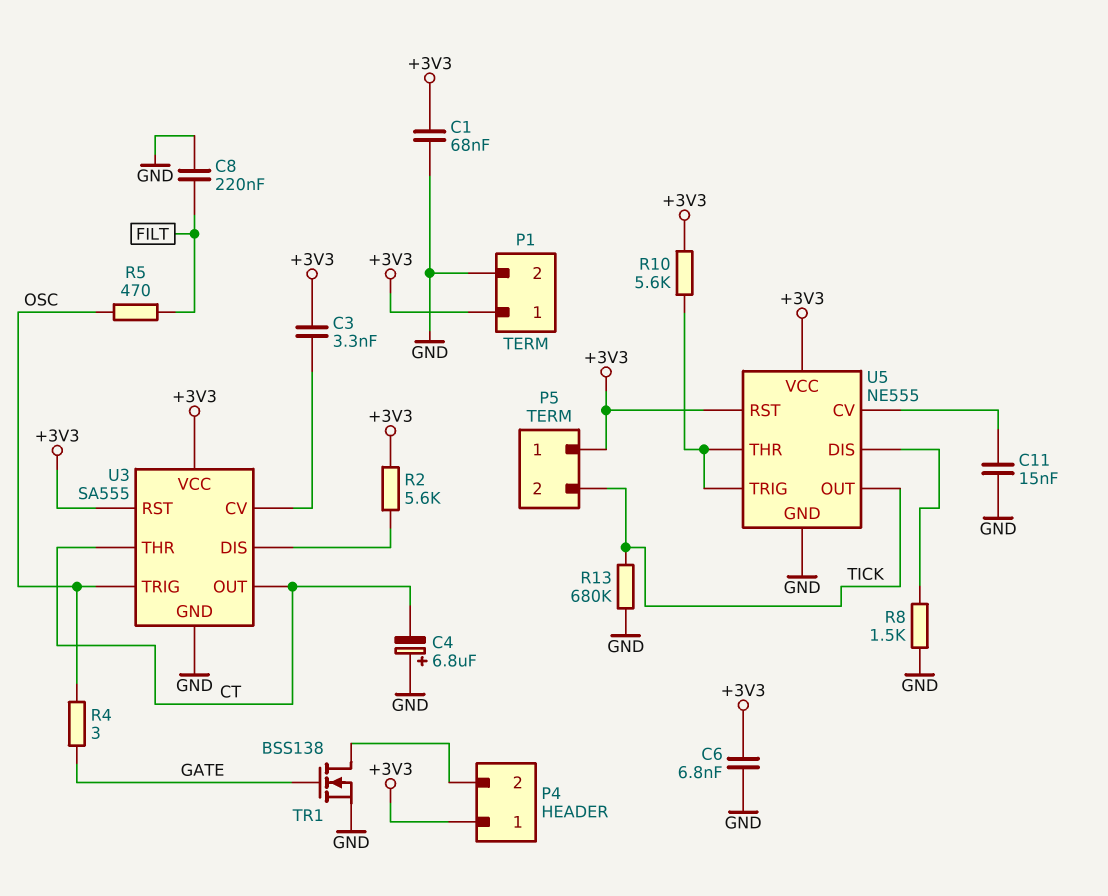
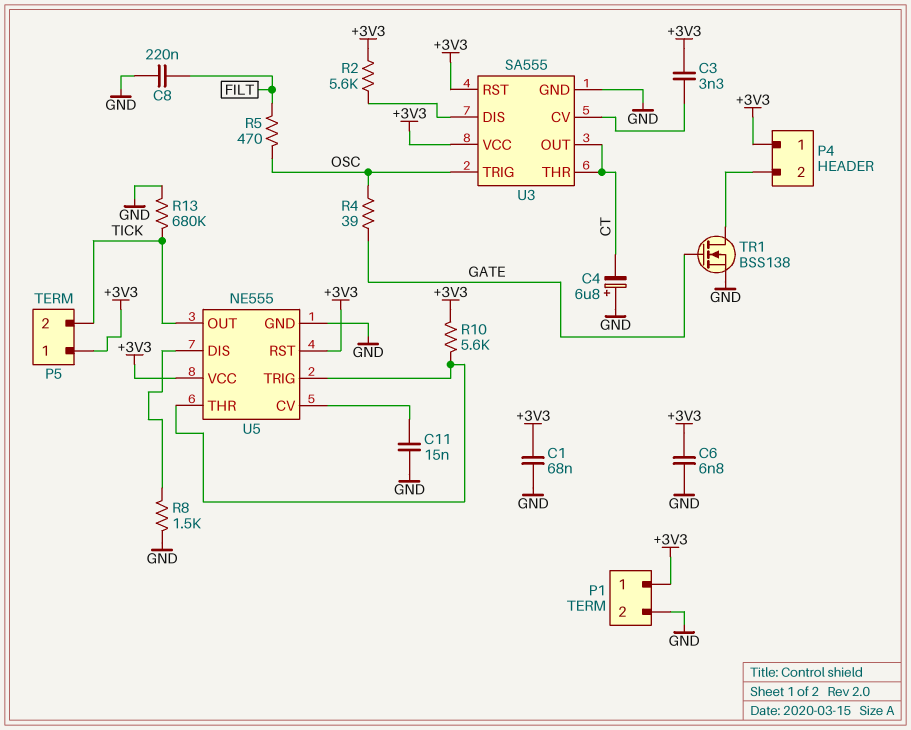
R4: 3 (GATE, OSC) -> 39 (GATE, OSC)

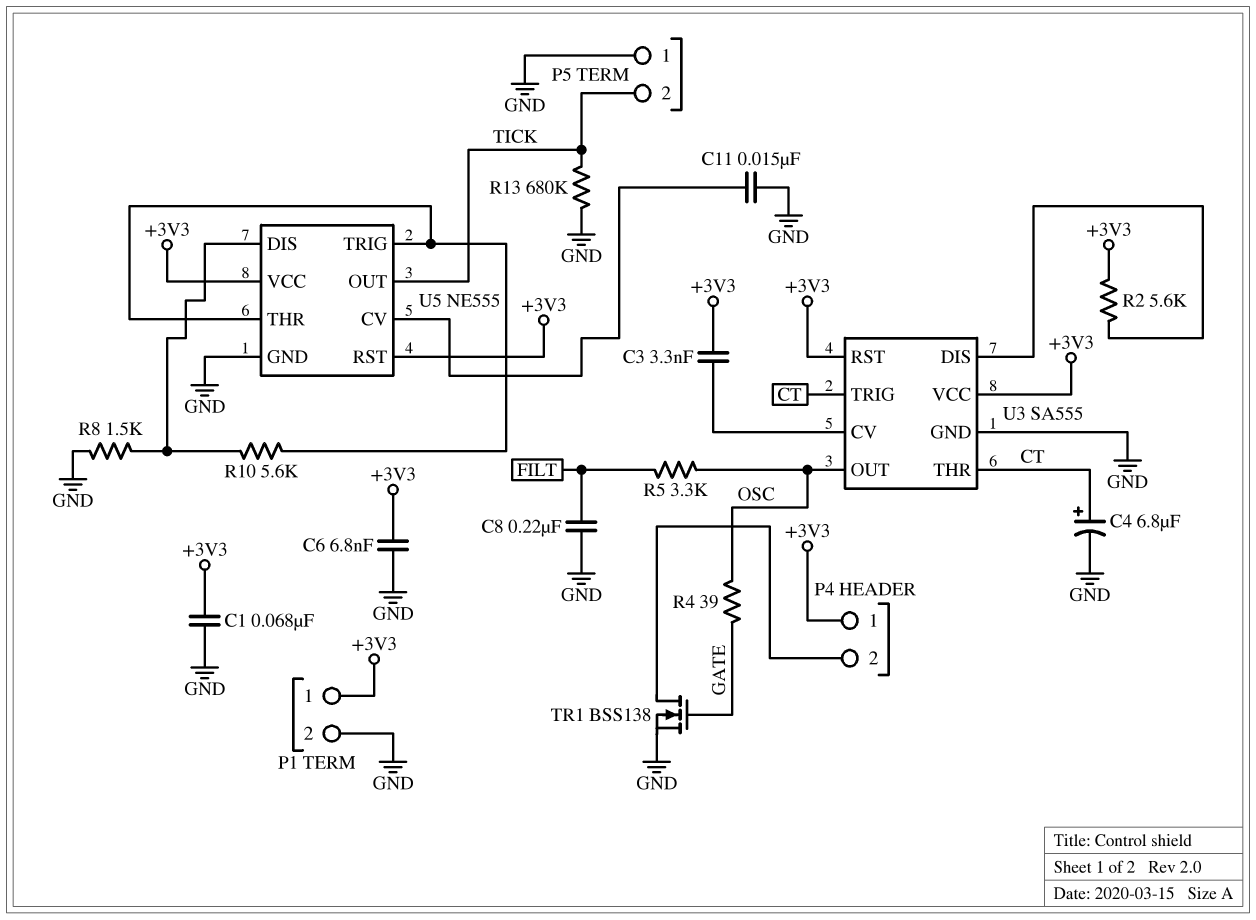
C4: 6.8uF (plus GND, minus CT) -> 6.8uF (plus CT, minus GND)
P5 pin 1: +3V3 -> GND
R5: 470 (FILT, OSC) -> 3.3k (FILT, OSC)
R10: 5.6k (+3V3, U5/THR) -> 5.6k (U5/DIS, U5/THR)
U3 pin OUT: CT -> OSC
U3 pin TRIG: OSC -> CT

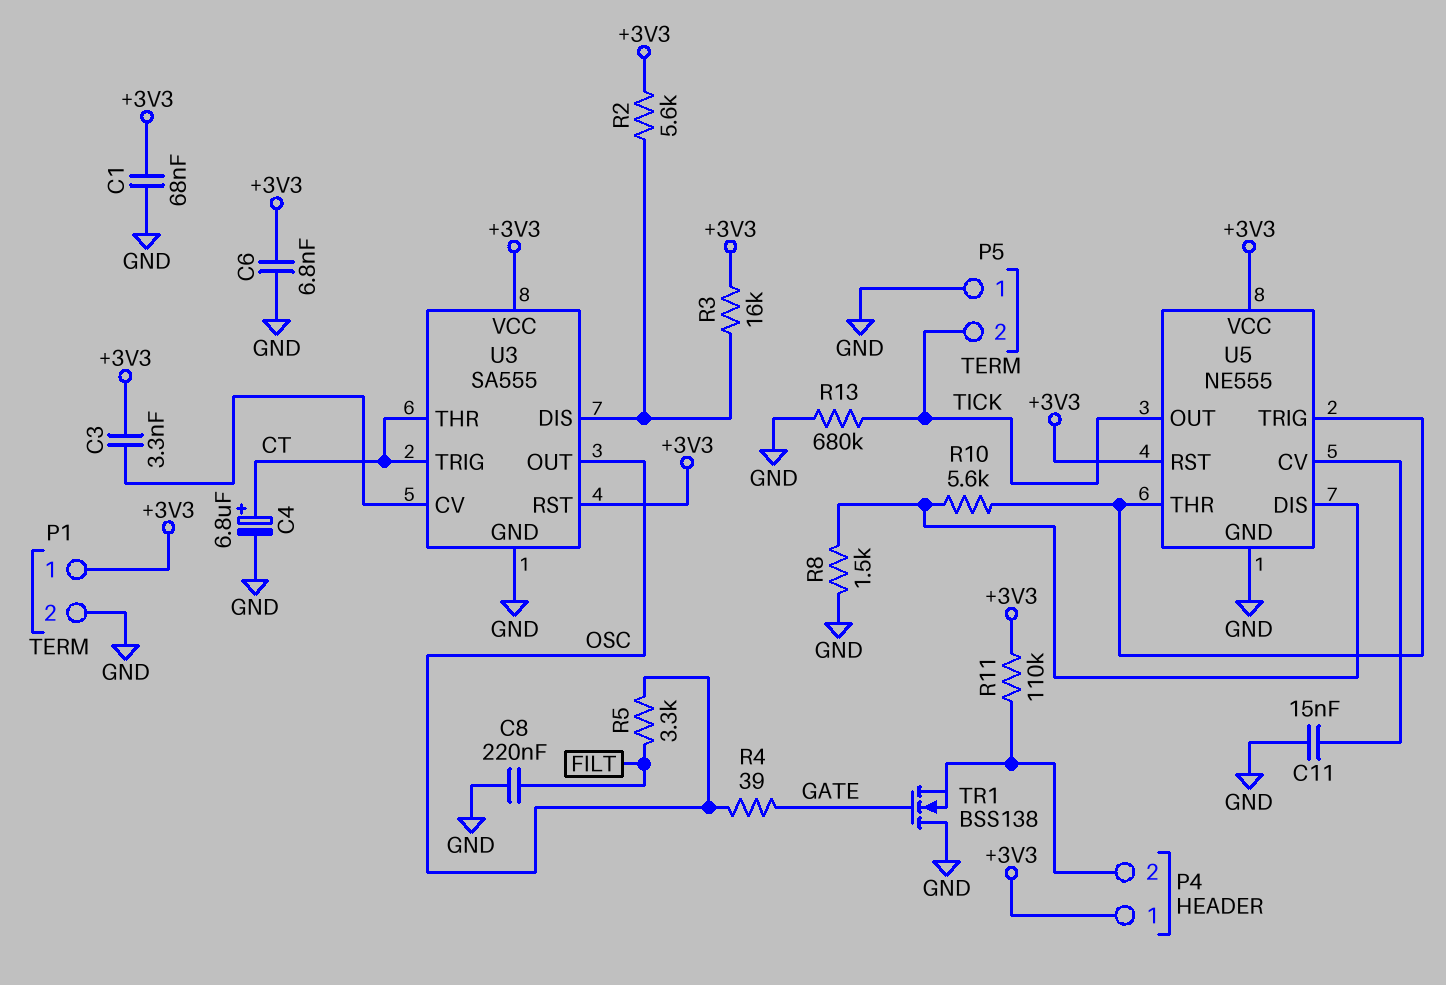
R3: none -> 16k (+3V3, U3/DIS)
R11: none -> 110k (+3V3, P4/2)
TR1: NMOS BSS138 (G GATE, D P4/2, S GND) -> NMOS BSS138 (G GATE, D GND, S P4/2)

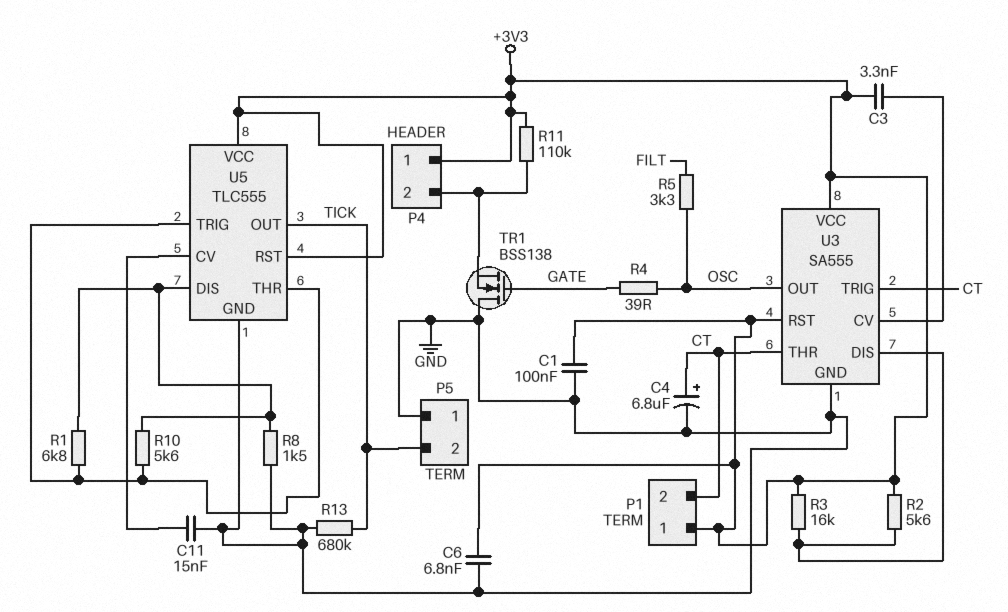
C1: 68nF (+3V3, GND) -> 100nF (+3V3, GND)
C8: 220nF (FILT, GND) -> none
P1 pin 2: GND -> CT
R1: none -> 6.8k (U5/DIS, U5/THR)
U5: NE555 -> TLC555

